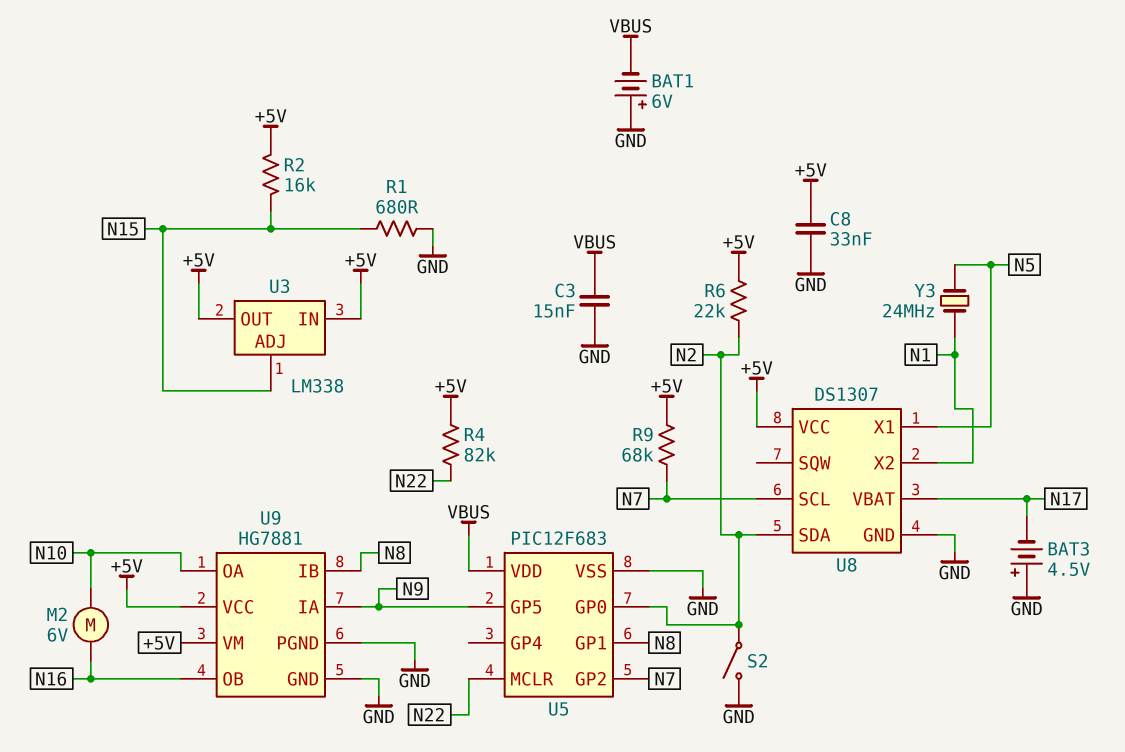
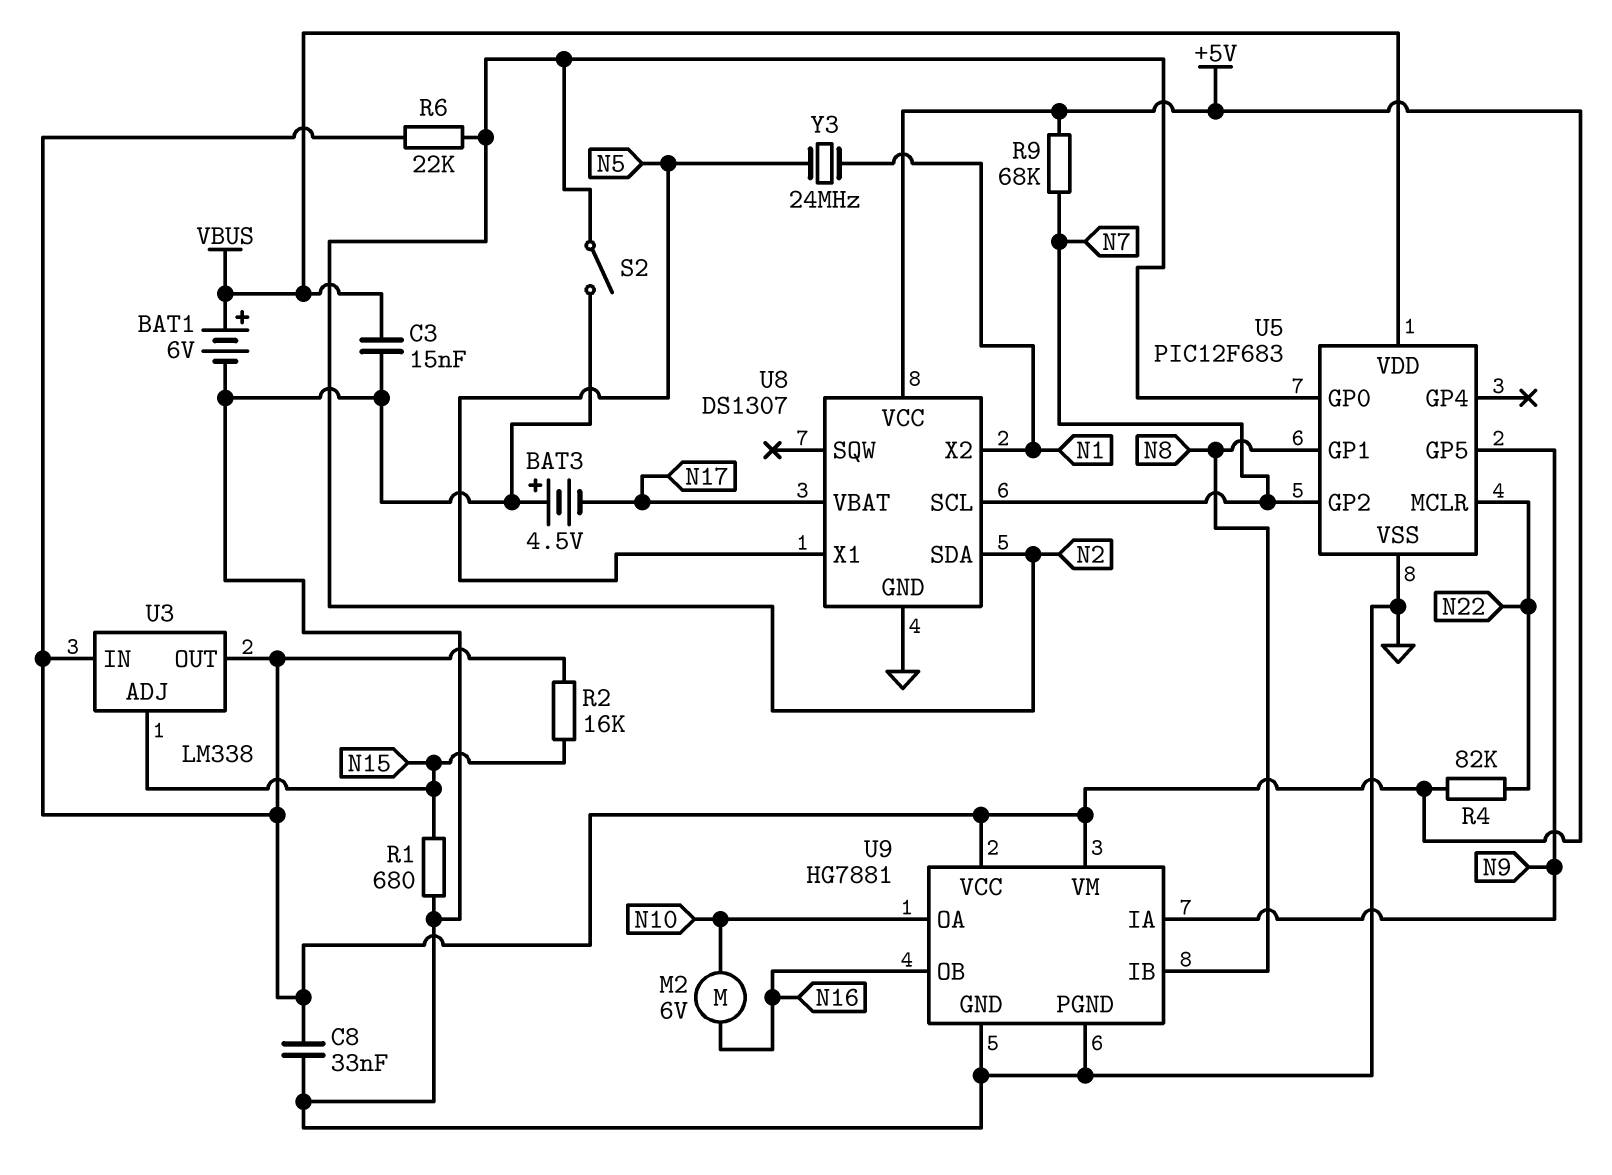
BAT1: 6V (plus GND, minus VBUS) -> 6V (plus VBUS, minus GND)

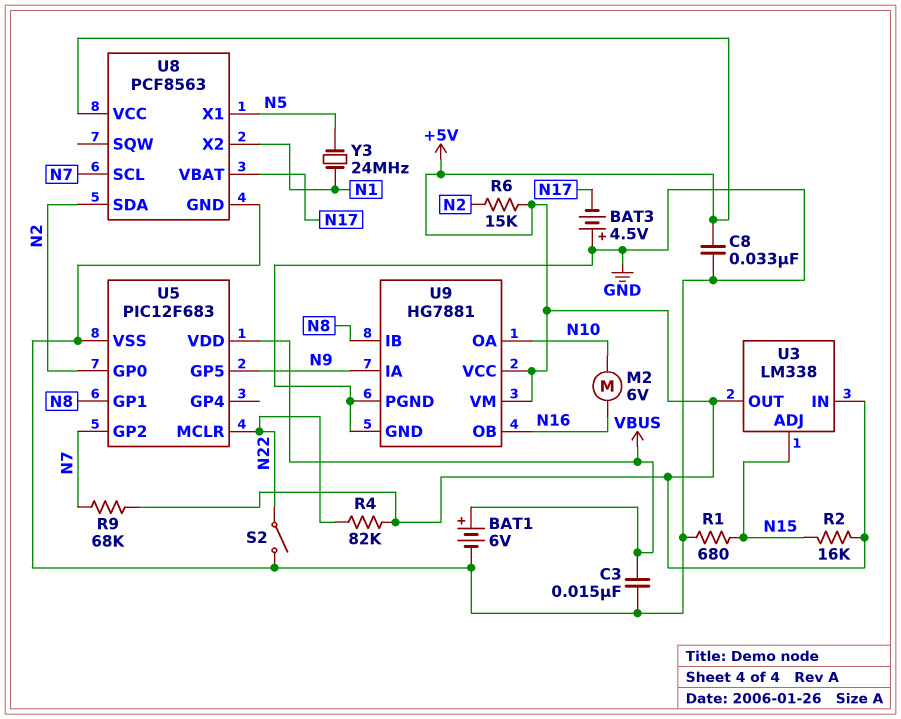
R6: 22k (+5V, N2) -> 15k (+5V, N2)
S2: switch (GND, N2) -> switch (GND, N22)
U8: DS1307 -> PCF8563

